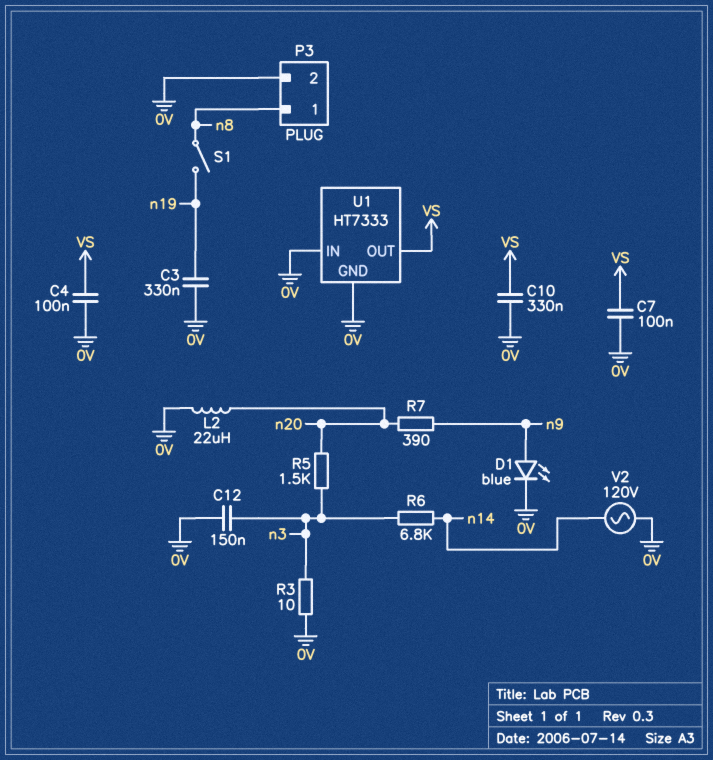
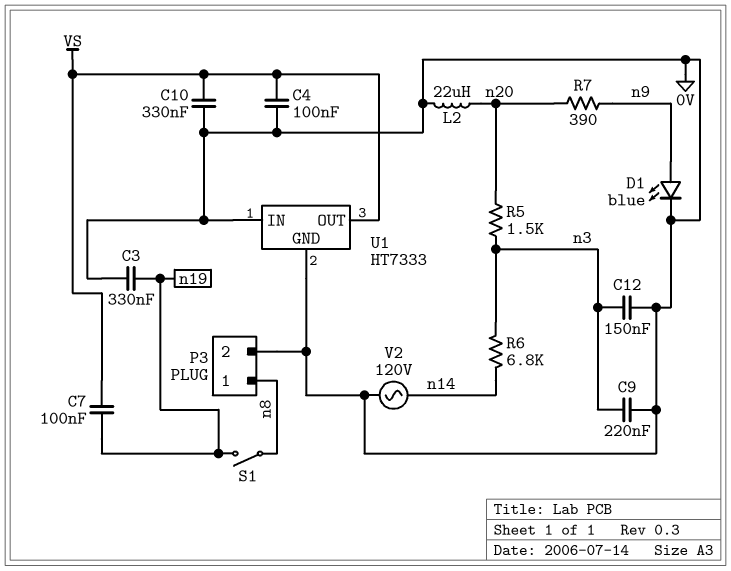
C7: 100nF (0V, VS) -> 100nF (VS, n19)
C9: none -> 220nF (0V, n3)
R3: 10 (0V, n3) -> none

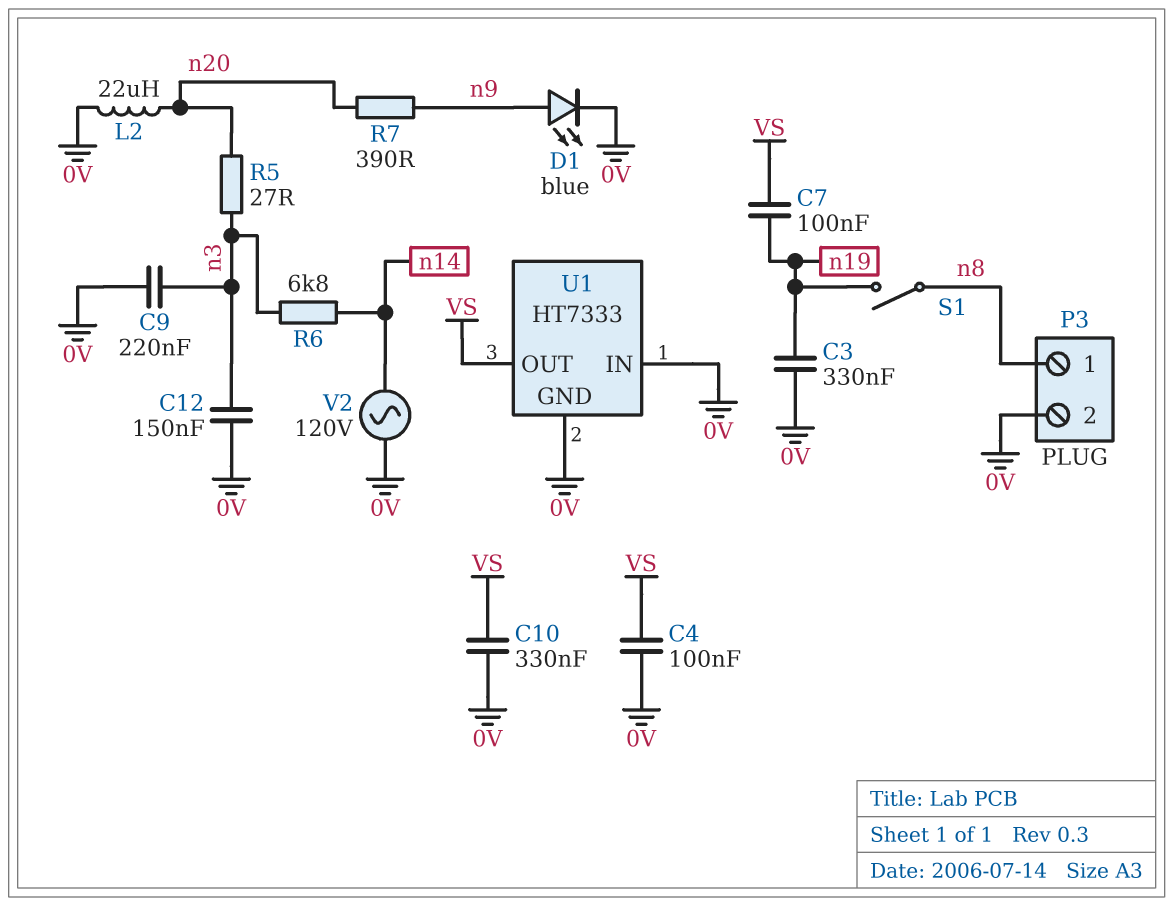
R5: 1.5k (n3, n20) -> 27 (n3, n20)

